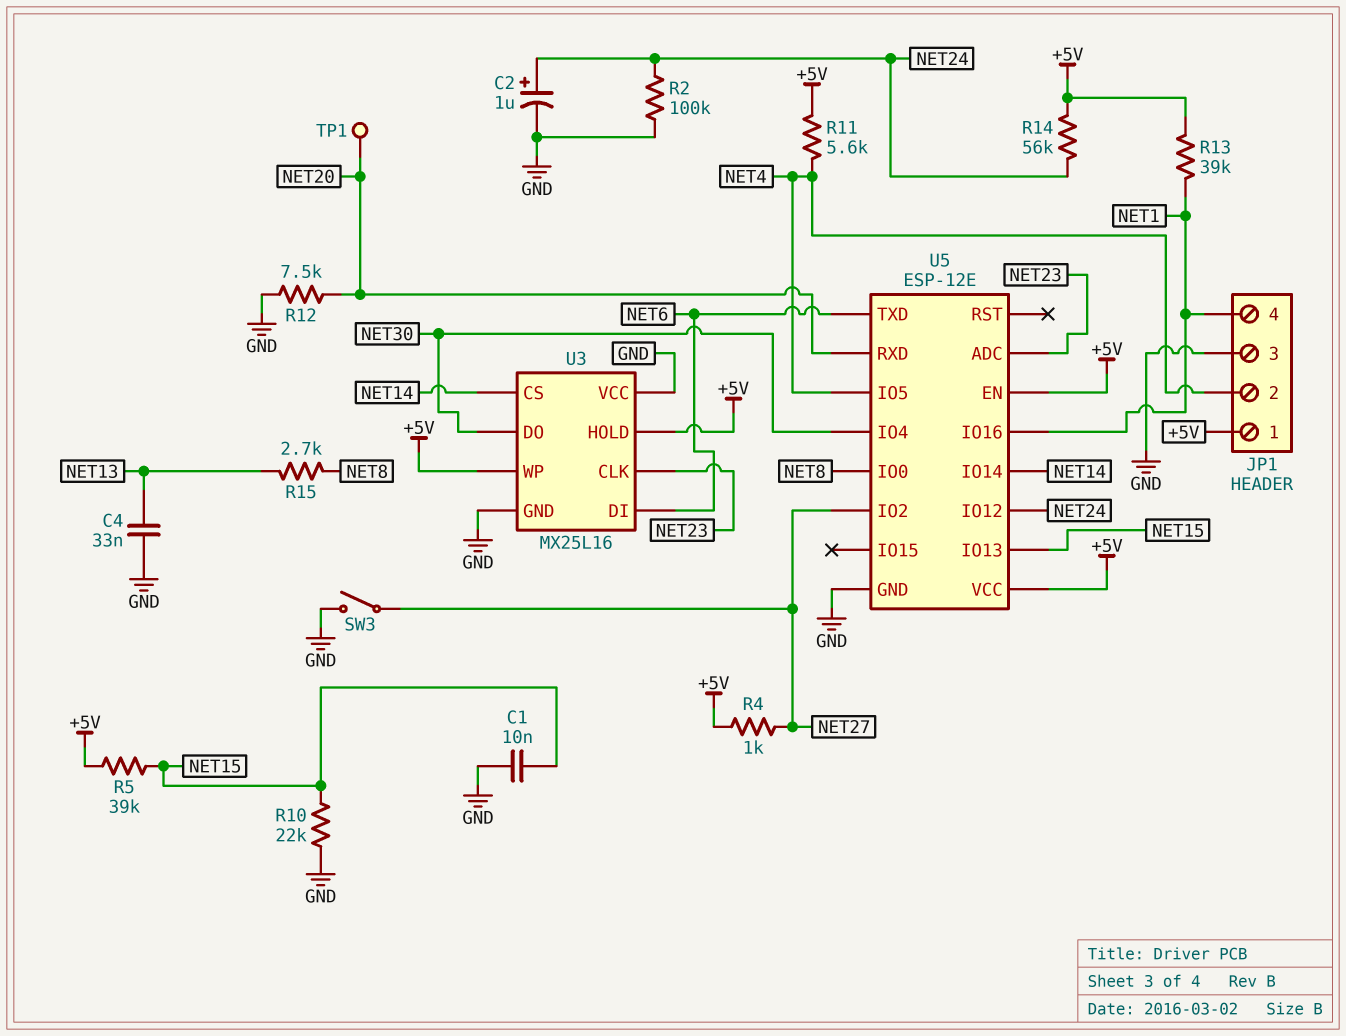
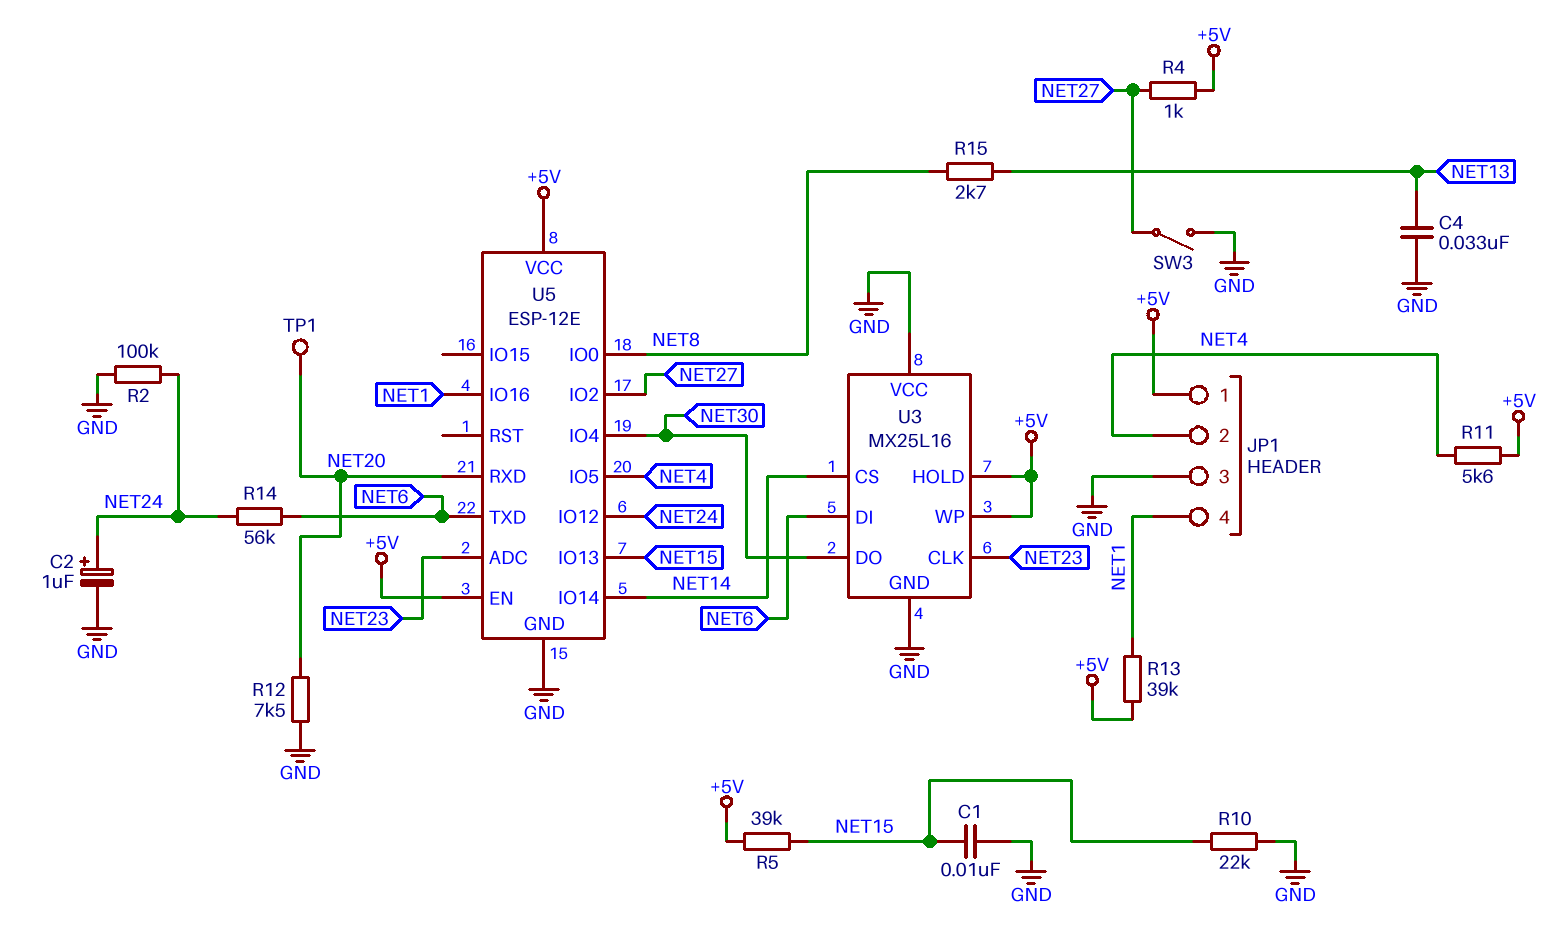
R14: 56k (+5V, NET24) -> 56k (NET6, NET24)

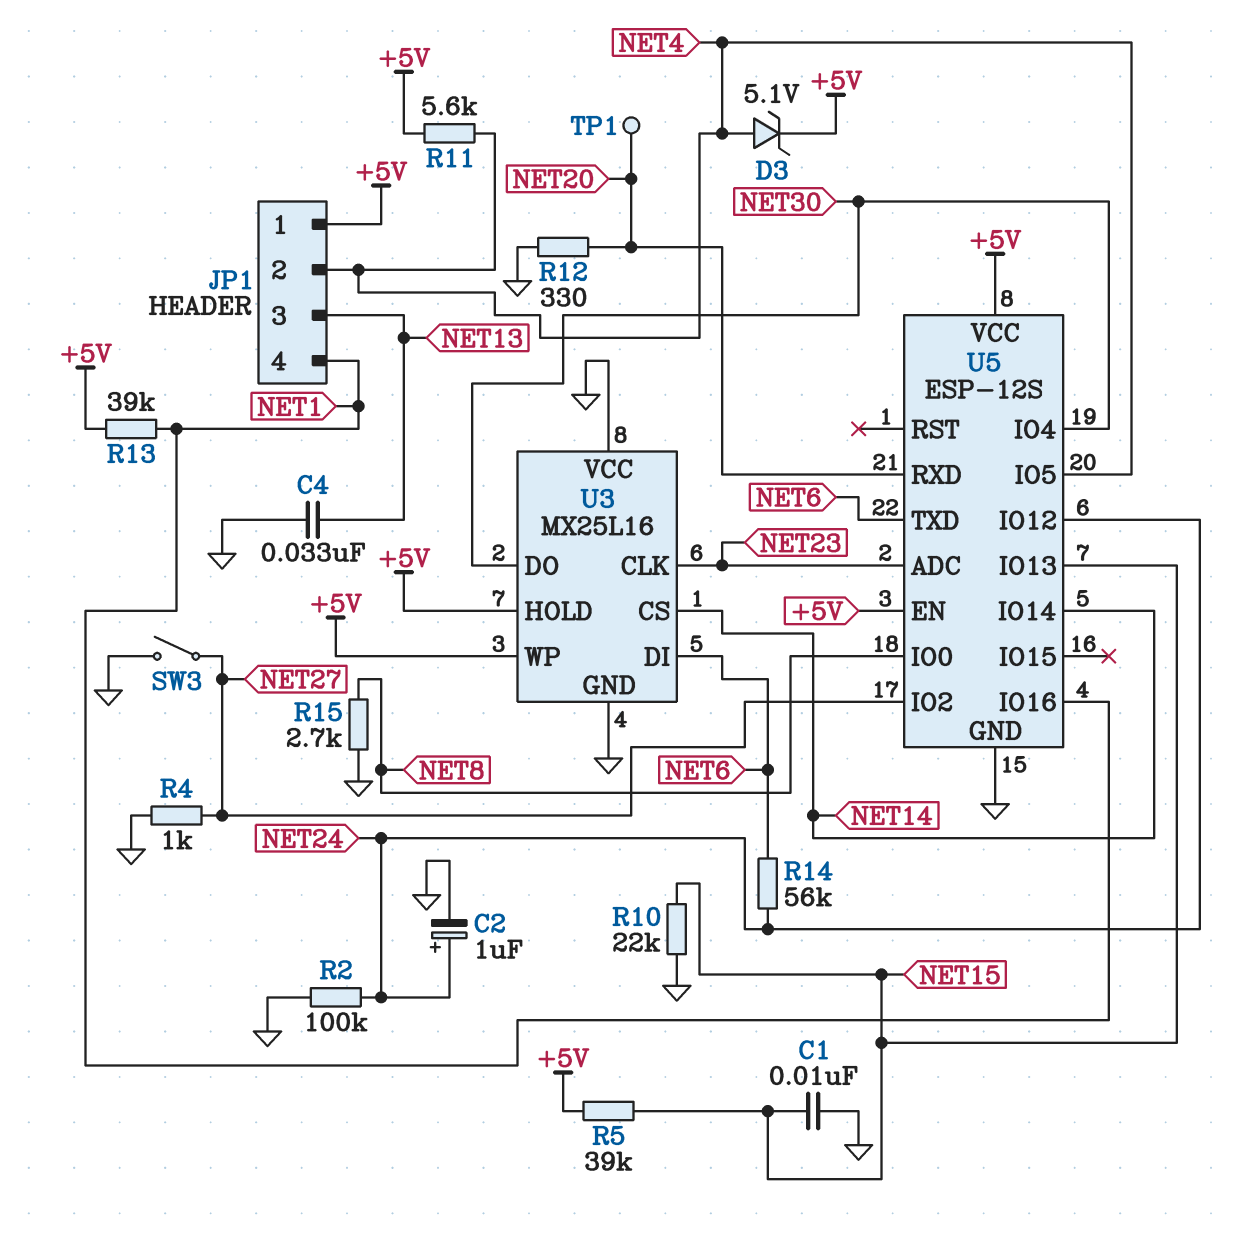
D3: none -> zener 5.1V (A NET4, K +5V)
JP1 pin 3: GND -> NET13
R4: 1k (+5V, NET27) -> 1k (GND, NET27)
R12: 7.5k (GND, NET20) -> 330 (GND, NET20)
R15: 2.7k (NET8, NET13) -> 2.7k (GND, NET8)
U5: ESP-12E -> ESP-12S

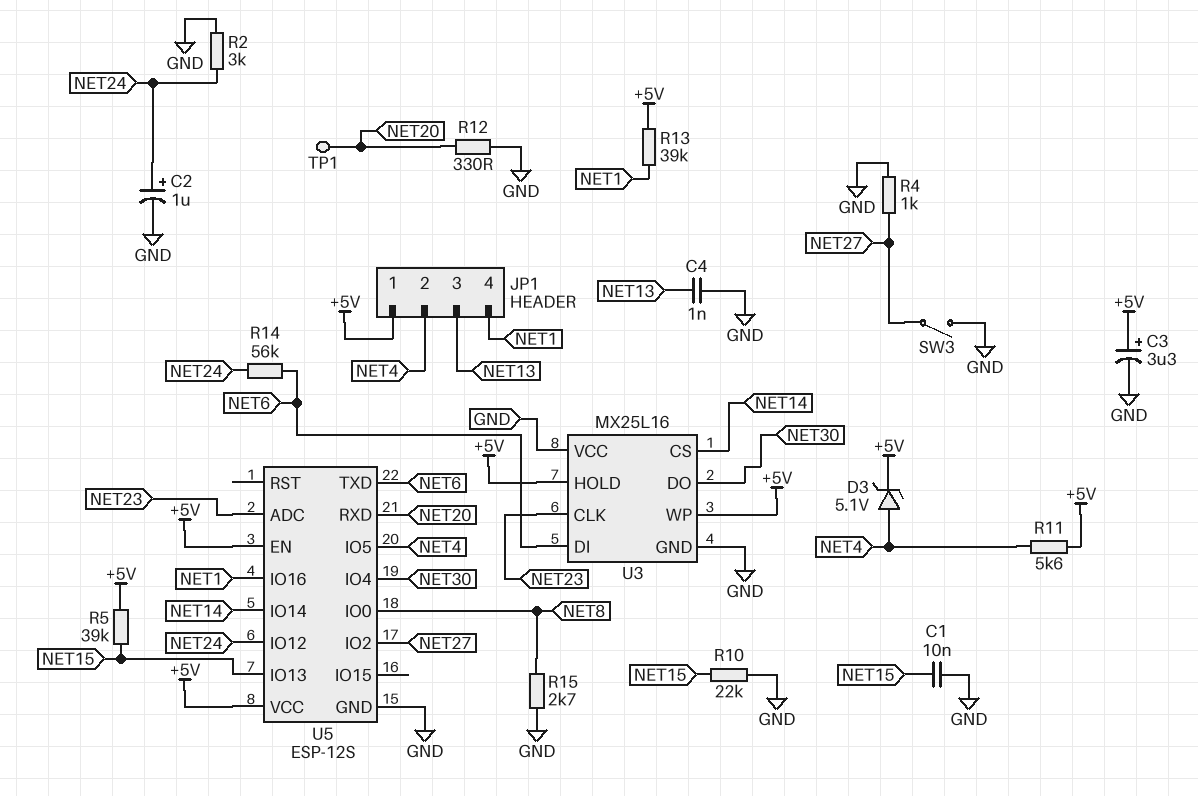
C3: none -> 3.3uF (plus +5V, minus GND)
C4: 33nF (GND, NET13) -> 1nF (GND, NET13)
R2: 100k (GND, NET24) -> 3k (GND, NET24)

